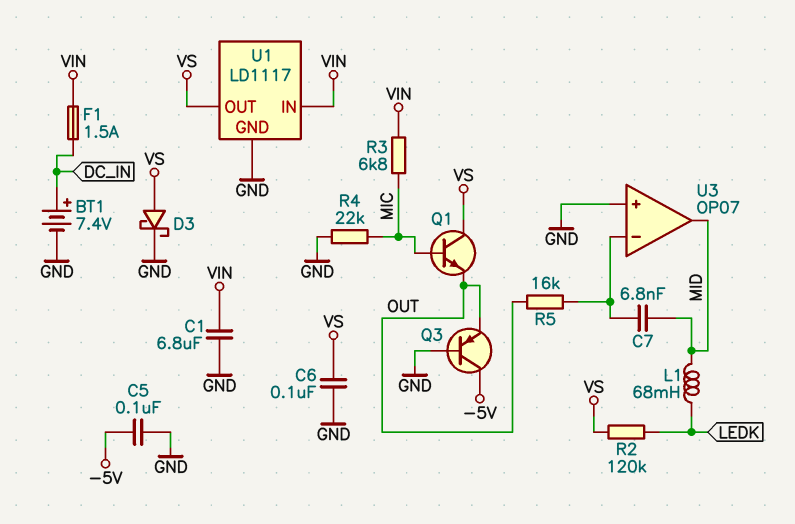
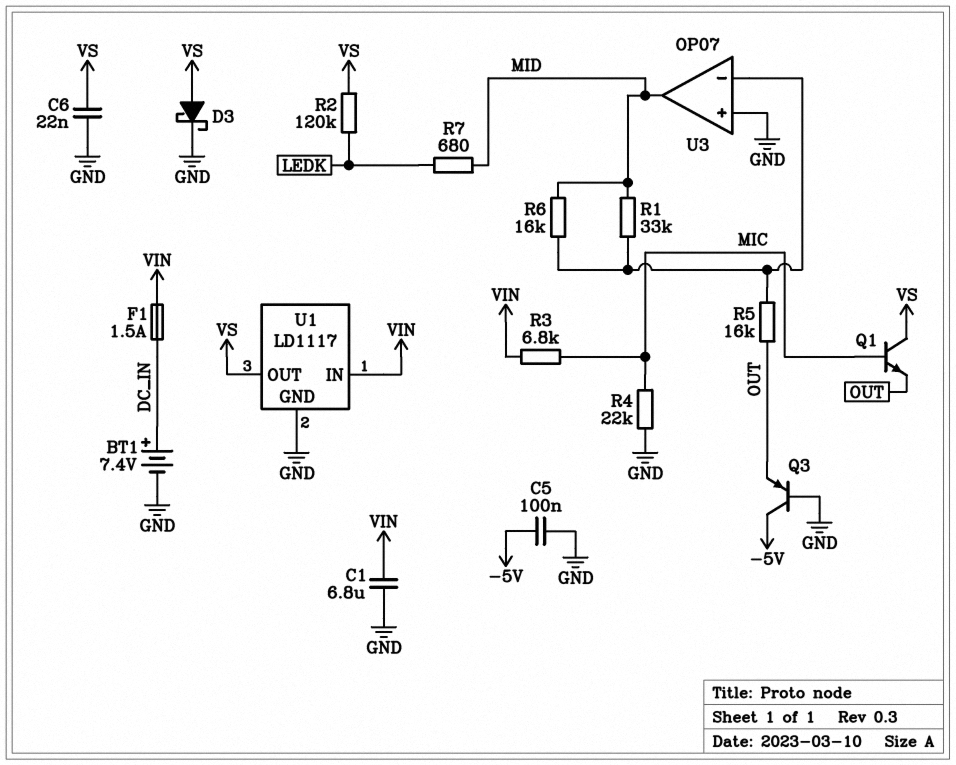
C6: 100nF (GND, VS) -> 22nF (GND, VS)
C7: 6.8nF (MID, U3/in-) -> none
L1: 68mH (LEDK, MID) -> none
R1: none -> 33k (MID, U3/in-)
R6: none -> 16k (MID, U3/in-)
R7: none -> 680 (LEDK, MID)

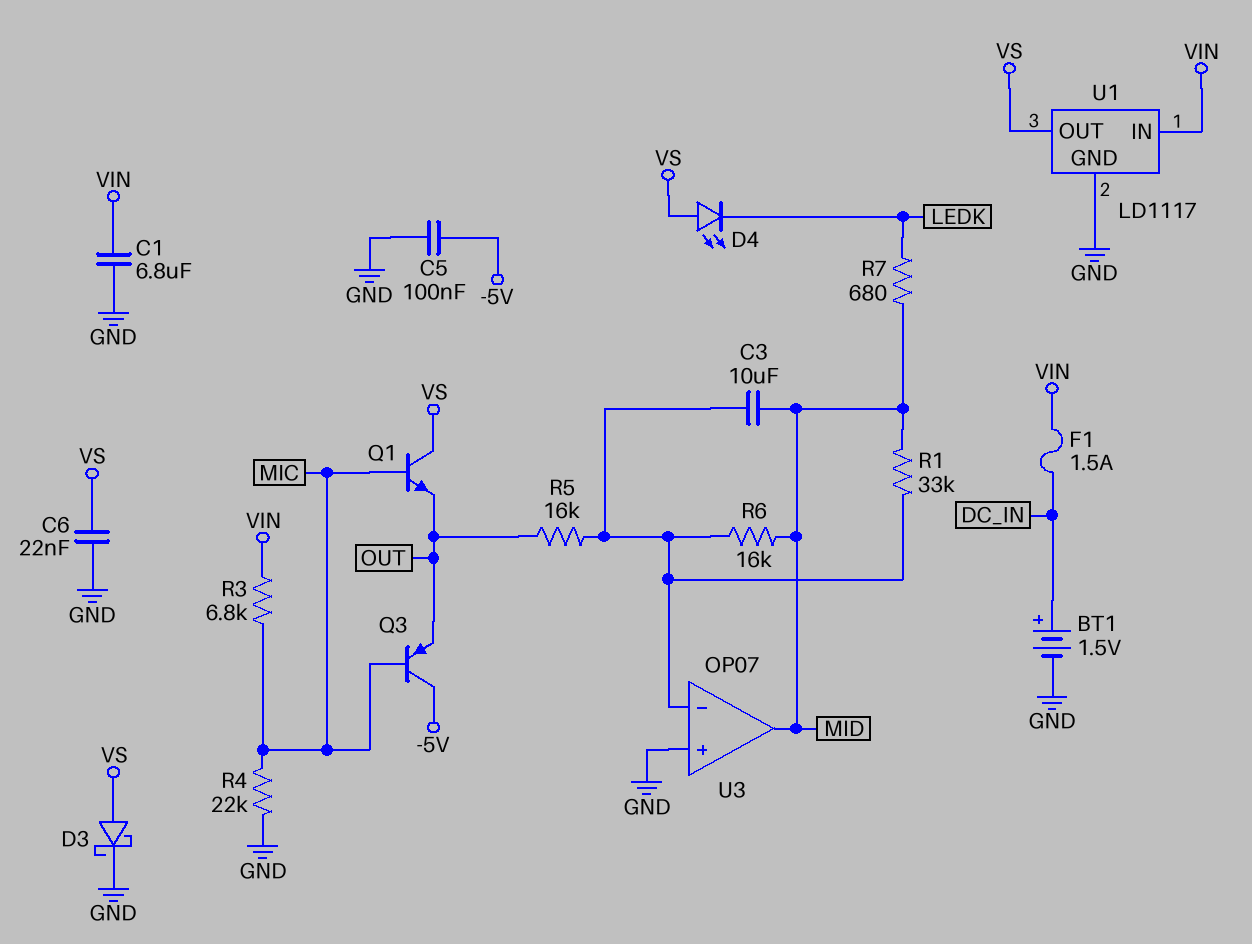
BT1: 7.4V (plus DC_IN, minus GND) -> 1.5V (plus DC_IN, minus GND)
C3: none -> 10uF (MID, U3/in-)
D4: none -> LED (A VS, K LEDK)
Q3: PNP (B GND, C -5V, E OUT) -> PNP (B MIC, C -5V, E OUT)
R2: 120k (LEDK, VS) -> none

